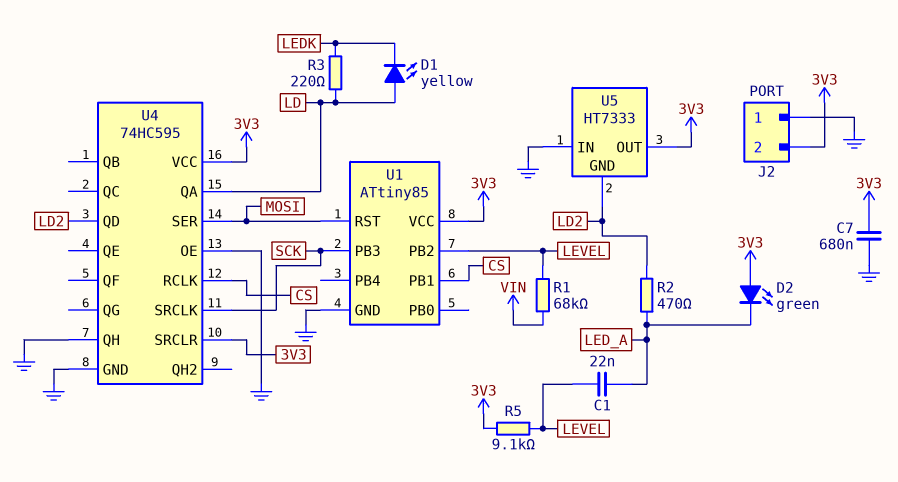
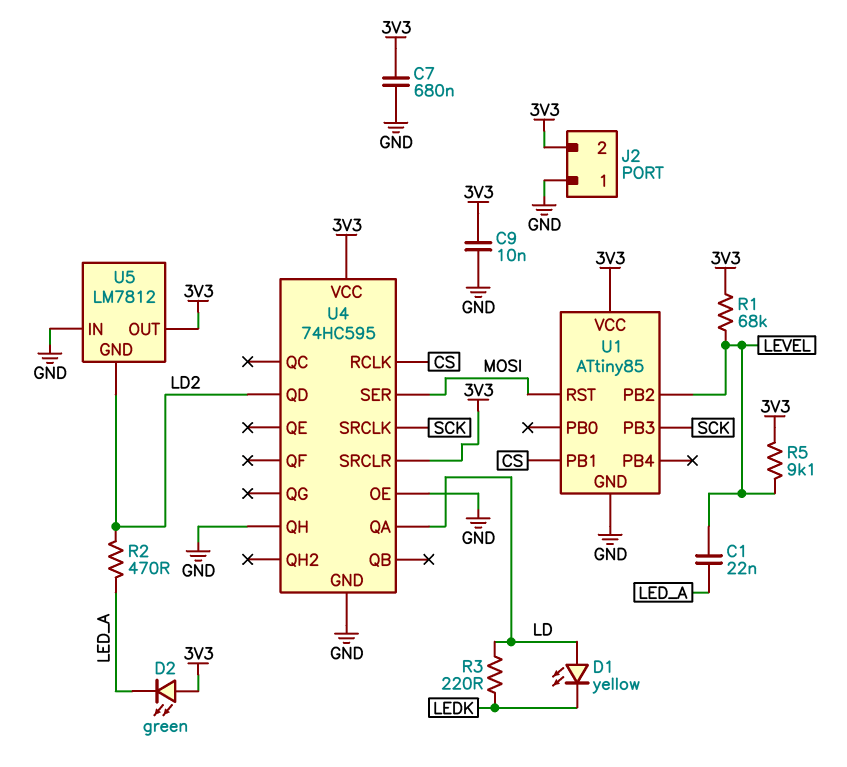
C9: none -> 10nF (3V3, GND)
R1: 68k (LEVEL, VIN) -> 68k (3V3, LEVEL)
U5: HT7333 -> LM7812

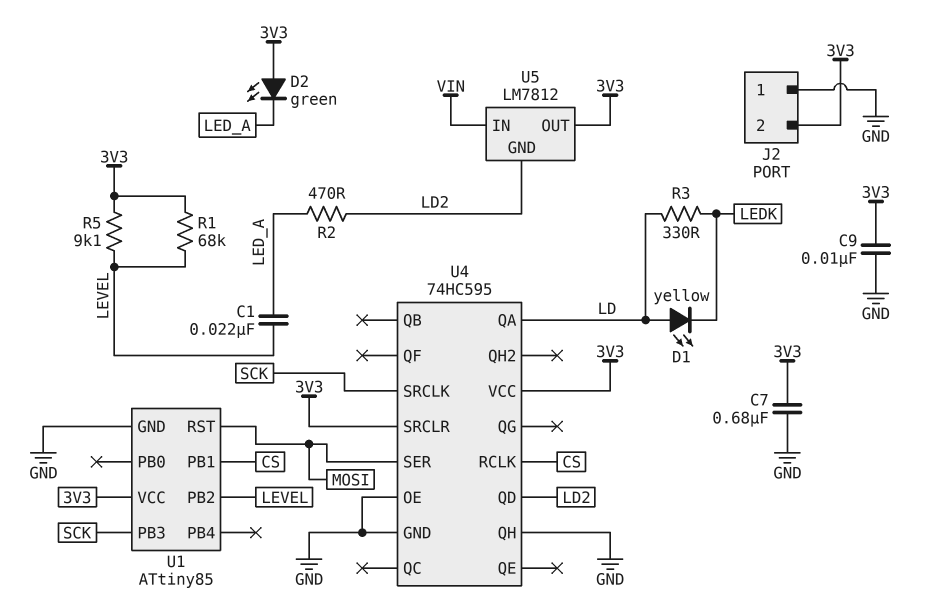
R3: 220 (LD, LEDK) -> 330 (LD, LEDK)
U5 pin IN: GND -> VIN

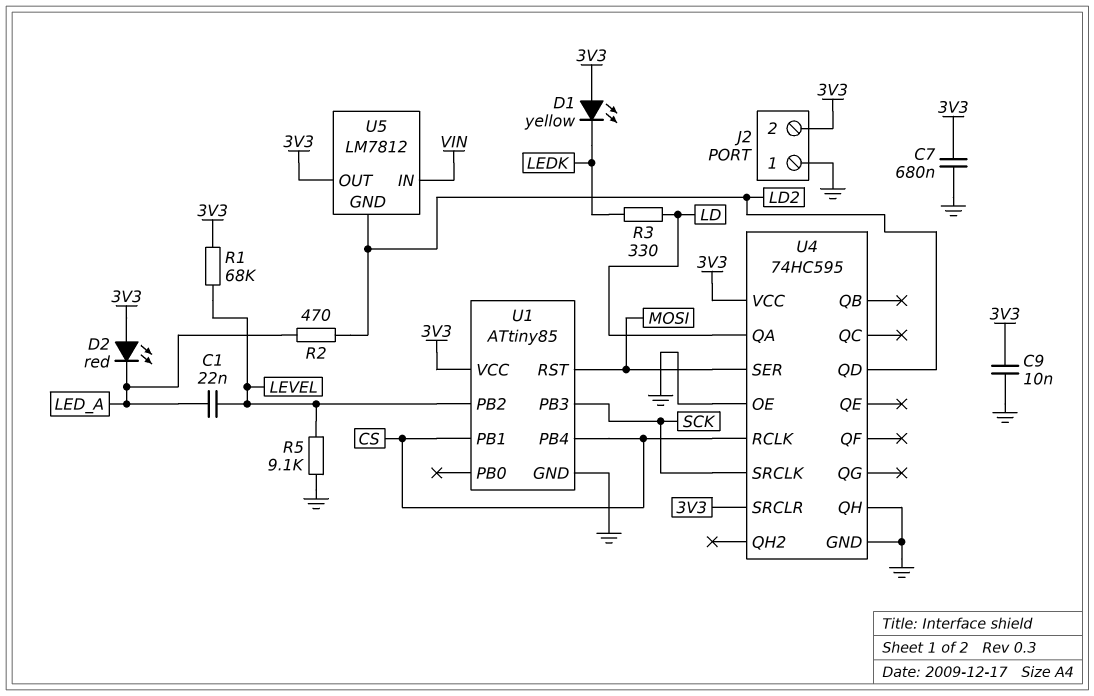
D1: LED yellow (A LD, K LEDK) -> LED yellow (A 3V3, K LEDK)
D2: LED green (A 3V3, K LED_A) -> LED red (A 3V3, K LED_A)
R5: 9.1k (3V3, LEVEL) -> 9.1k (GND, LEVEL)
U1 pin PB4: none -> CS

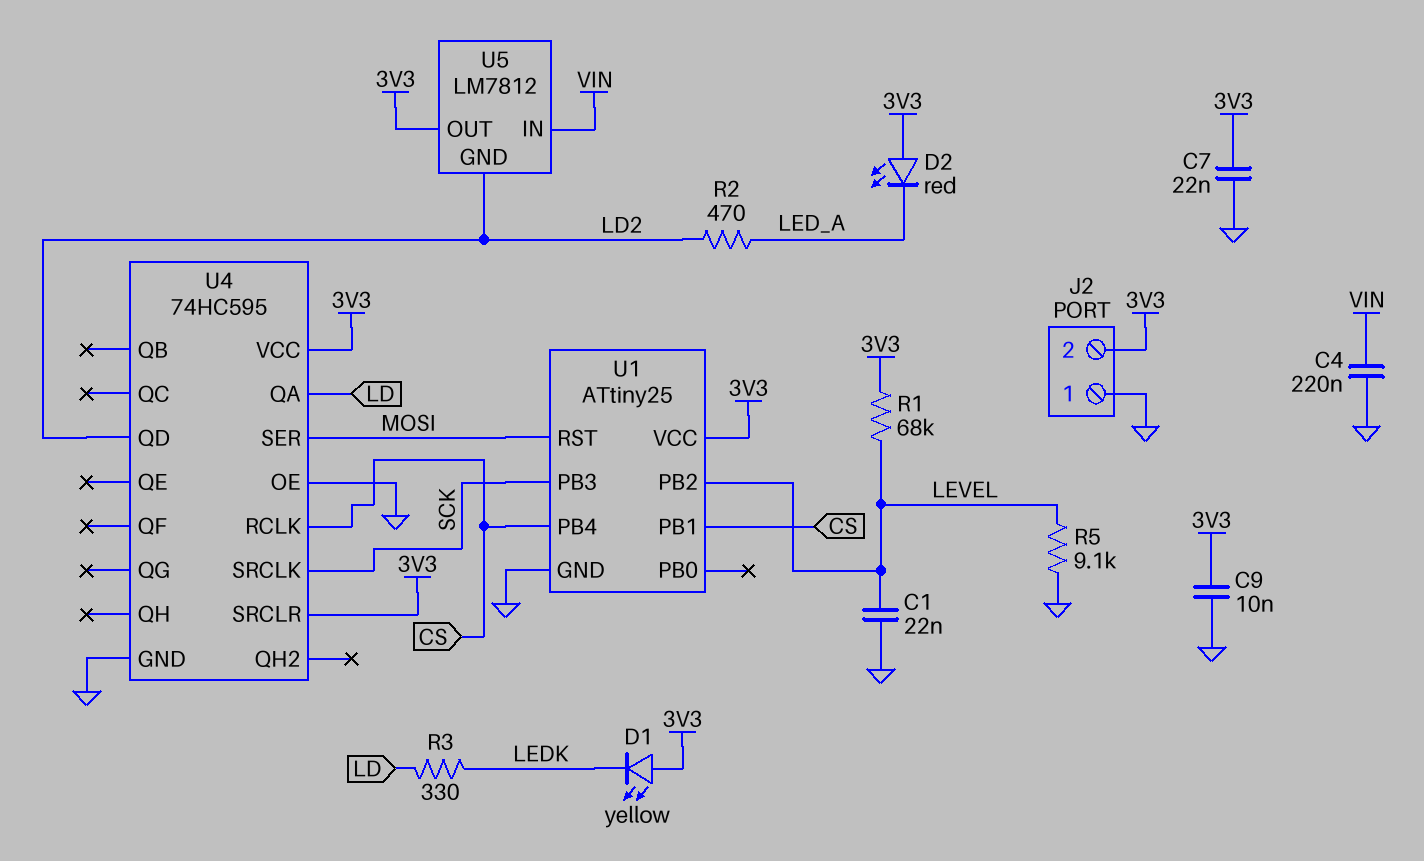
C1: 22nF (LED_A, LEVEL) -> 22nF (GND, LEVEL)
C4: none -> 220nF (GND, VIN)
C7: 680nF (3V3, GND) -> 22nF (3V3, GND)
U1: ATtiny85 -> ATtiny25
U4 pin QH: GND -> none

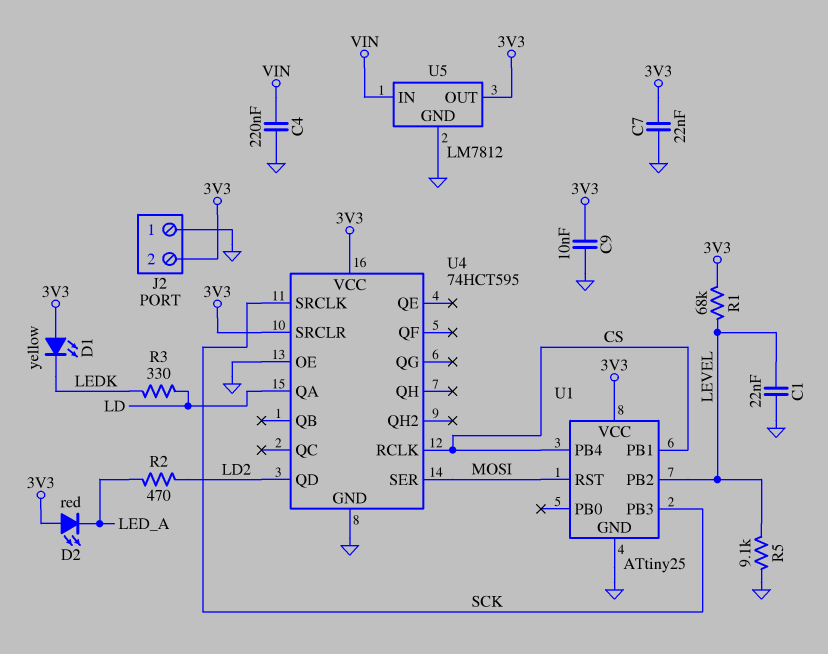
U4: 74HC595 -> 74HCT595
U5 pin GND: LD2 -> GND

